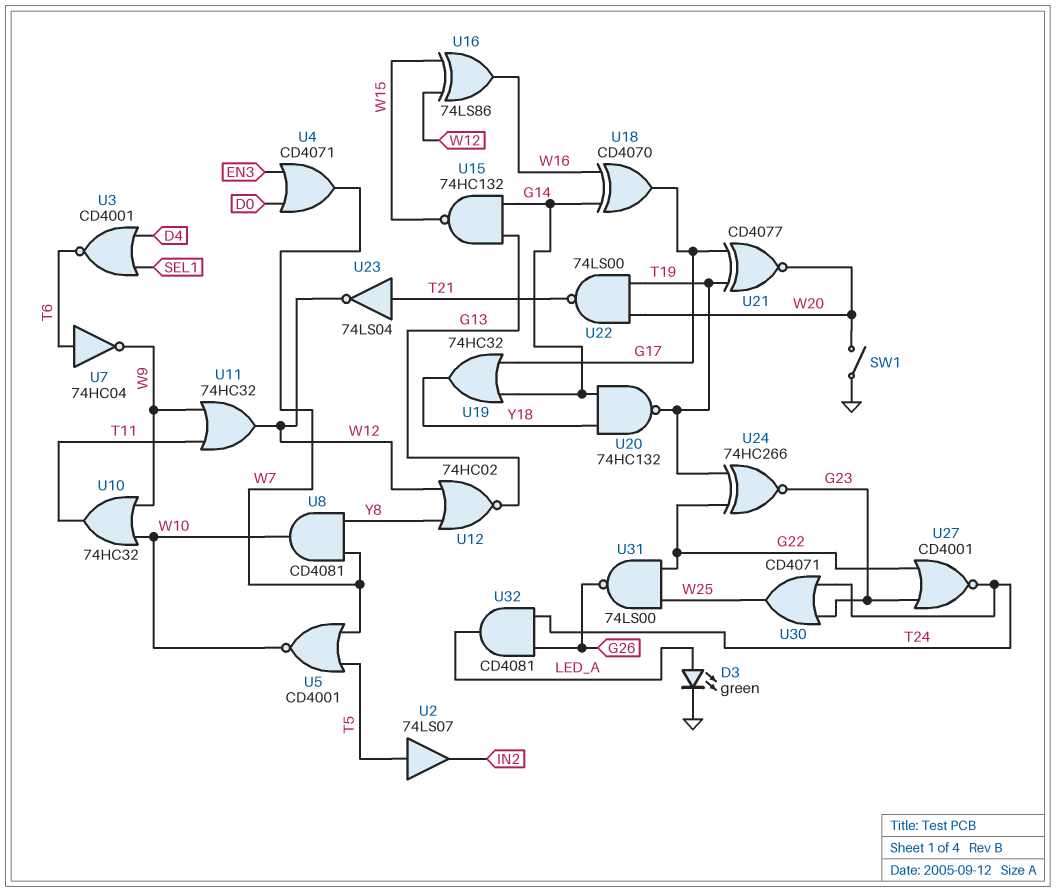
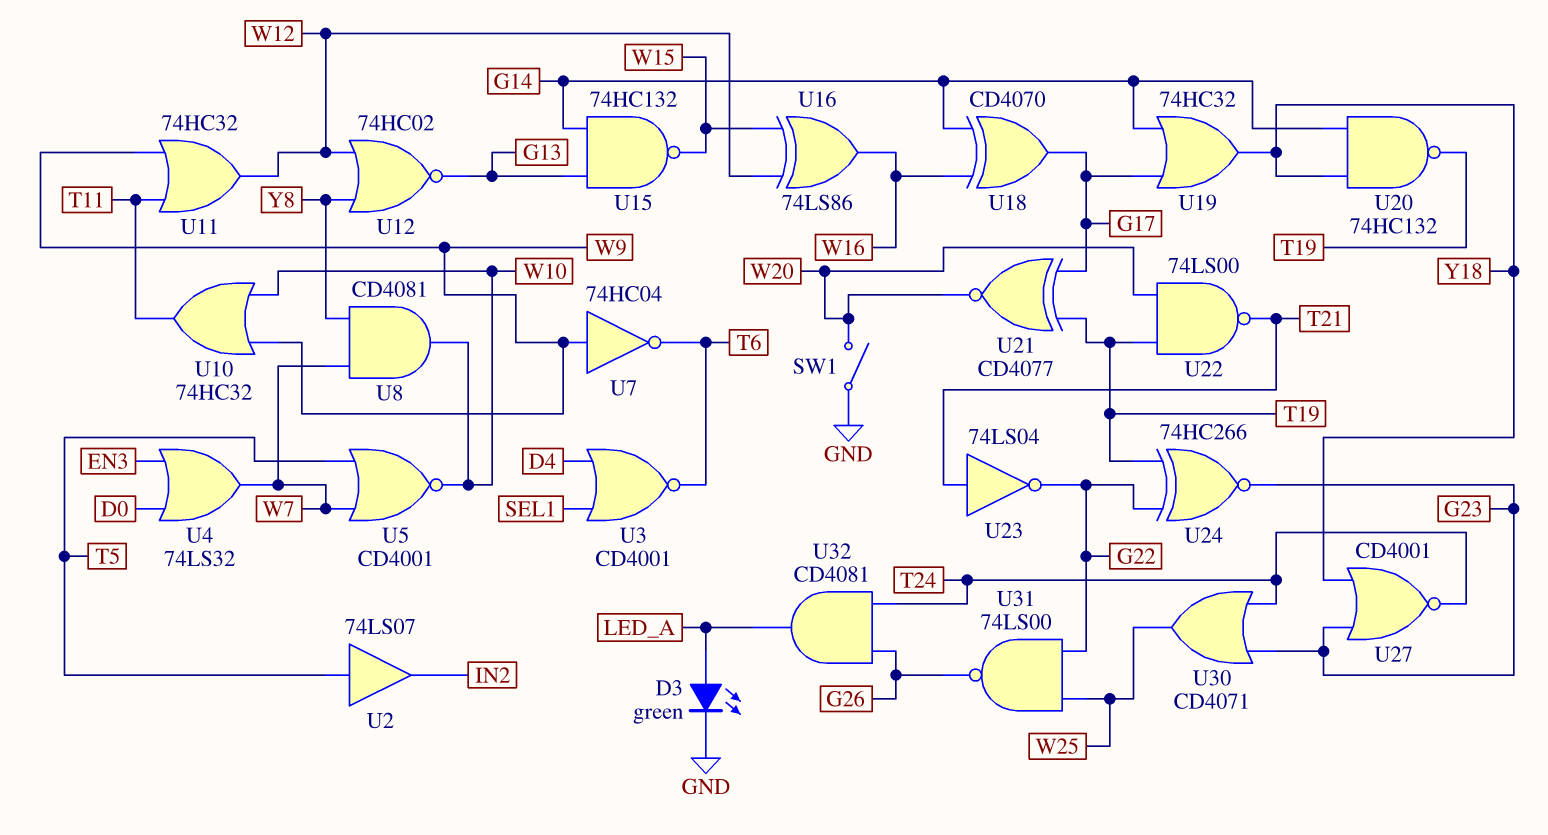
U4: OR CD4071 (in D0, in EN3, out W7) -> OR 74LS32 (in D0, in EN3, out W7)
U7: NOT 74HC04 (in T6, out W9) -> NOT 74HC04 (in W9, out T6)
U23: NOT 74LS04 (in T21, out W12) -> NOT 74LS04 (in T21, out G22)
U27: NOR CD4001 (in G22, in G23, out T24) -> NOR CD4001 (in G23, in Y18, out T24)

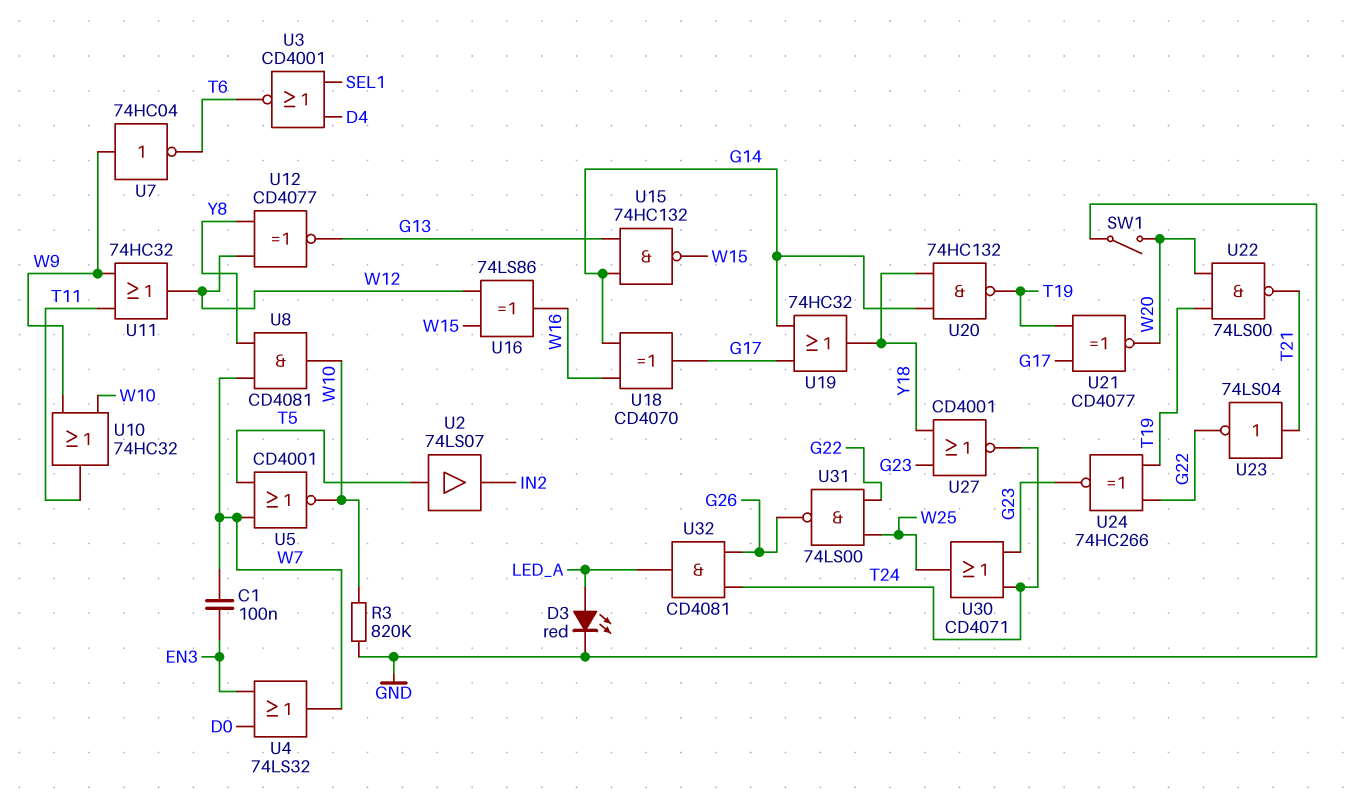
C1: none -> 100nF (EN3, W7)
D3: LED green (A LED_A, K GND) -> LED red (A LED_A, K GND)
R3: none -> 820k (GND, W10)
U12: NOR 74HC02 (in W12, in Y8, out G13) -> XNOR CD4077 (in W12, in Y8, out G13)

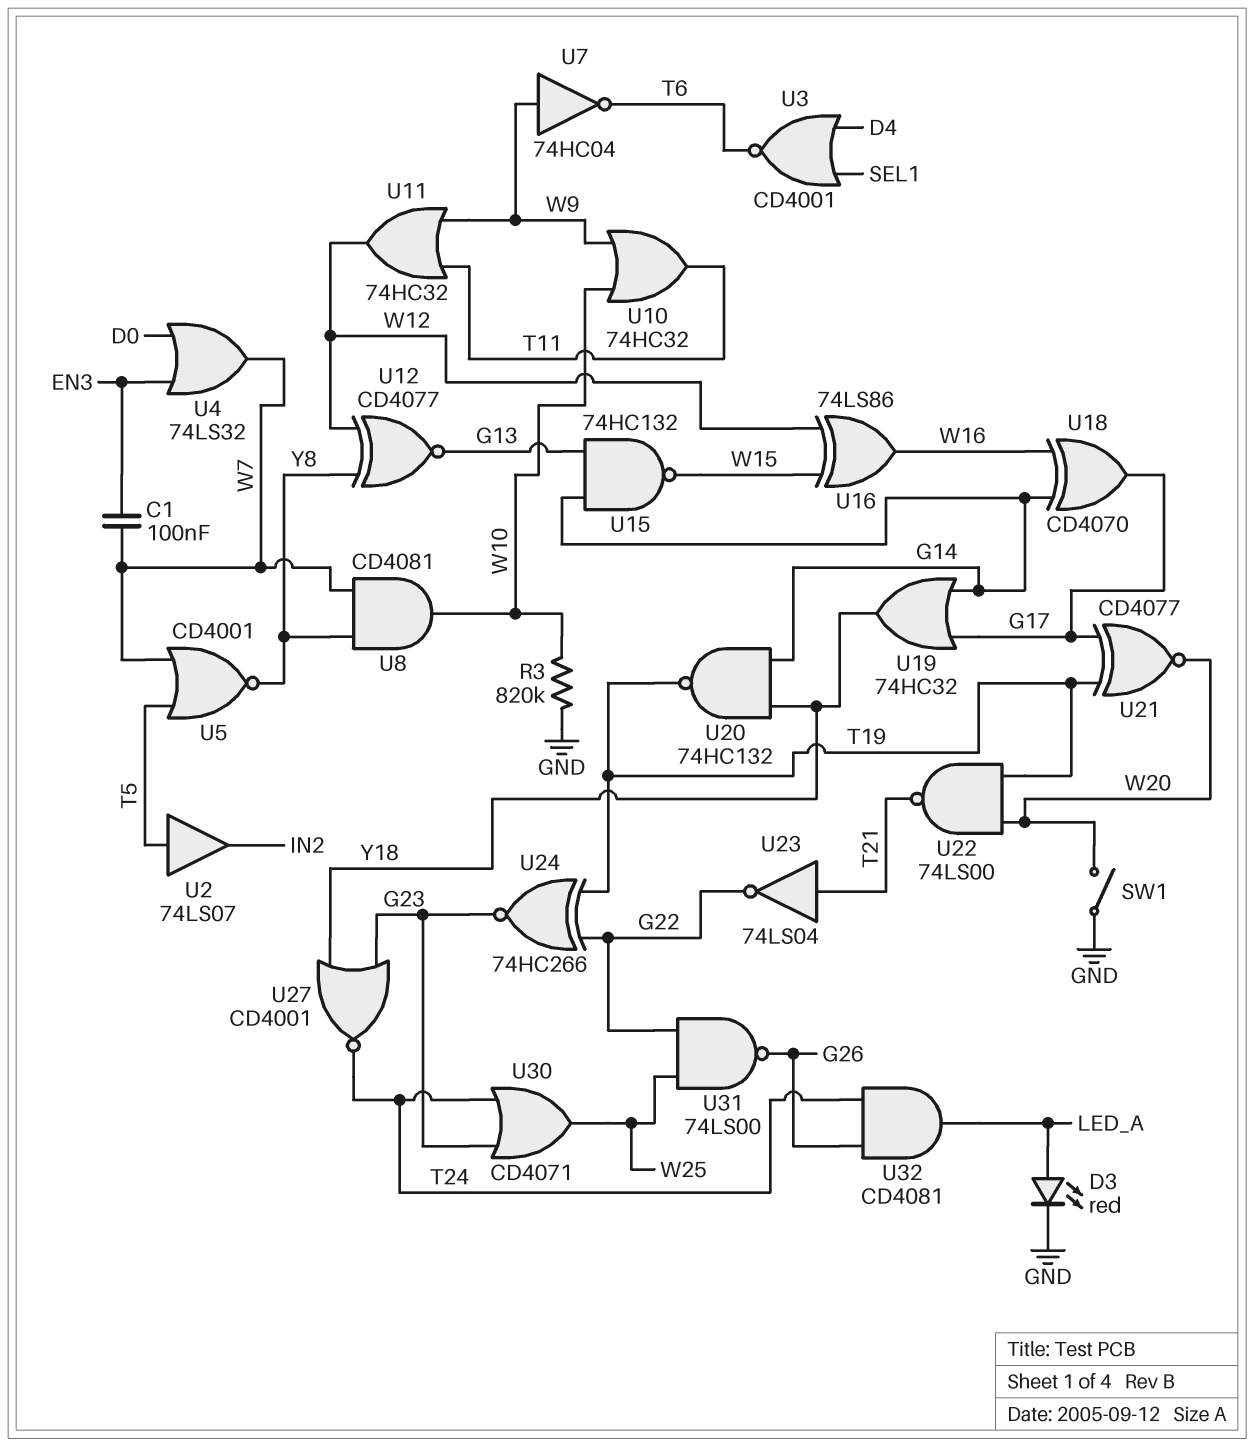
U5: NOR CD4001 (in T5, in W7, out W10) -> NOR CD4001 (in T5, in W7, out Y8)

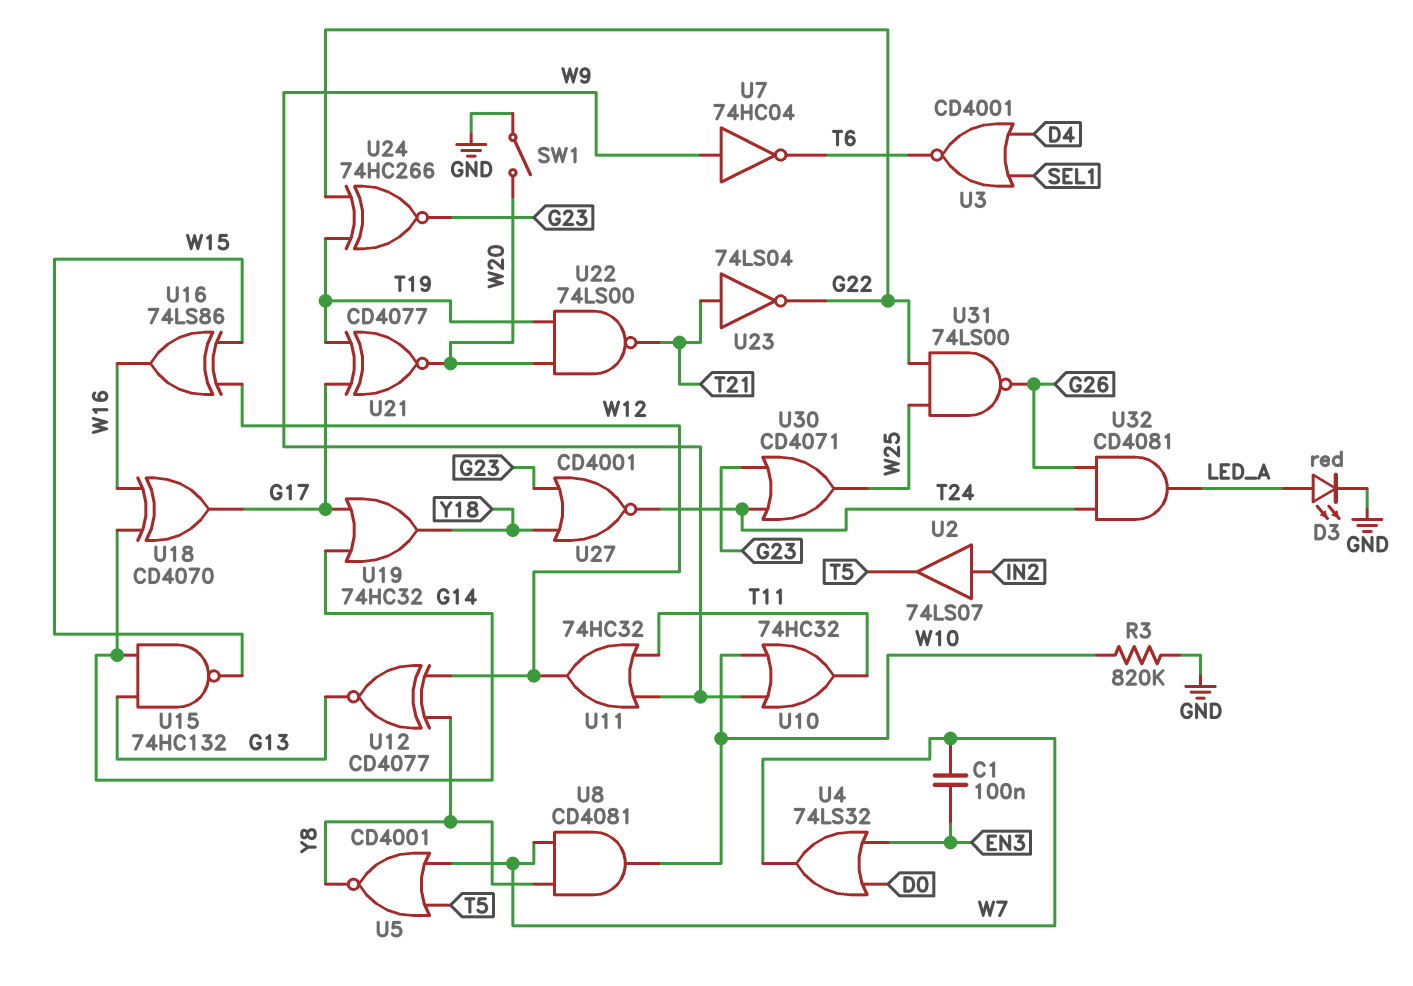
U2: buffer 74LS07 (in T5, out IN2) -> buffer 74LS07 (in IN2, out T5)
U20: NAND 74HC132 (in G14, in Y18, out T19) -> none

